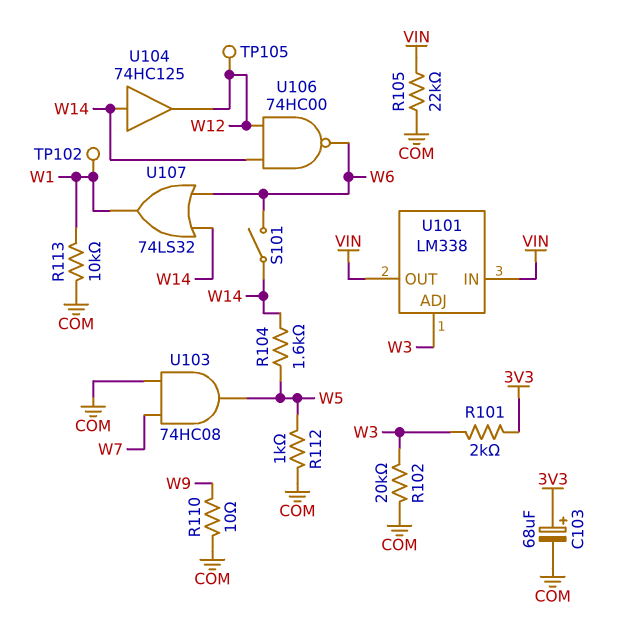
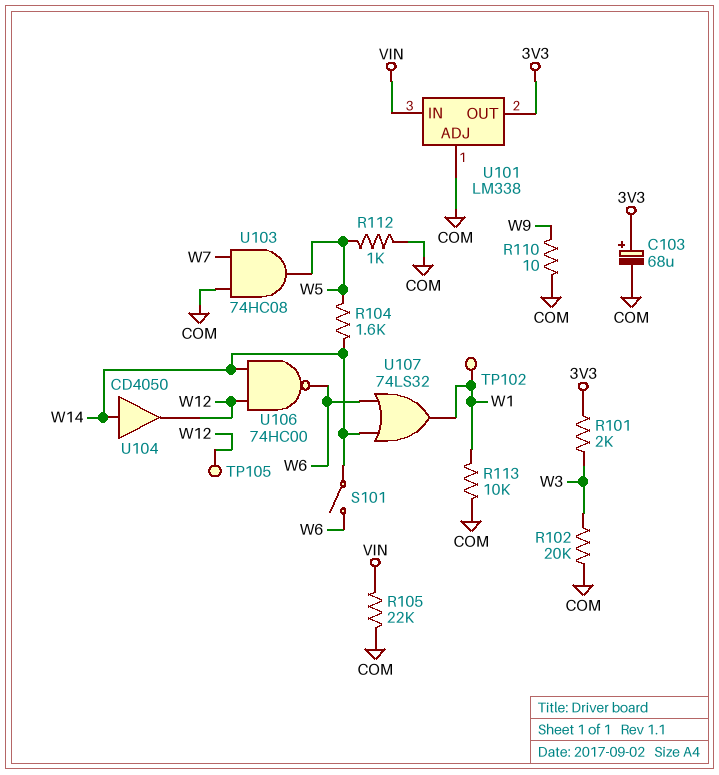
U101 pin ADJ: W3 -> COM
U101 pin OUT: VIN -> 3V3
U104: buffer 74HC125 (in W14, out W12) -> buffer CD4050 (in W14, out W12)

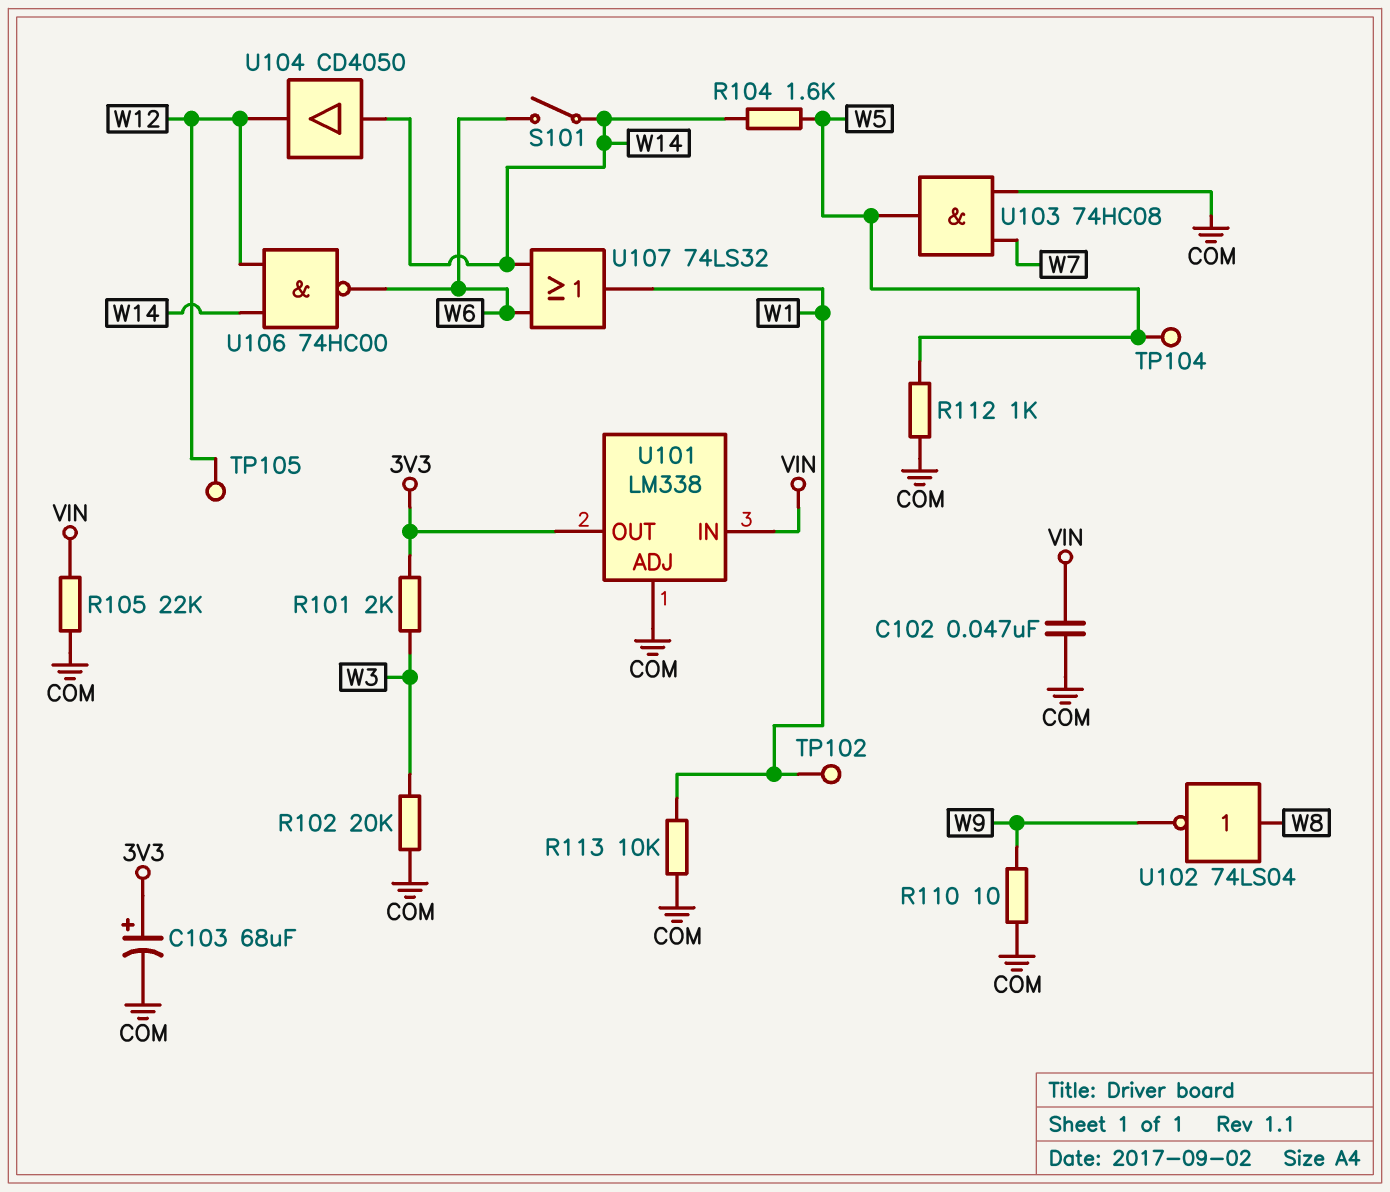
C102: none -> 47nF (COM, VIN)
TP104: none -> test point (W5)
U102: none -> NOT 74LS04 (in W8, out W9)

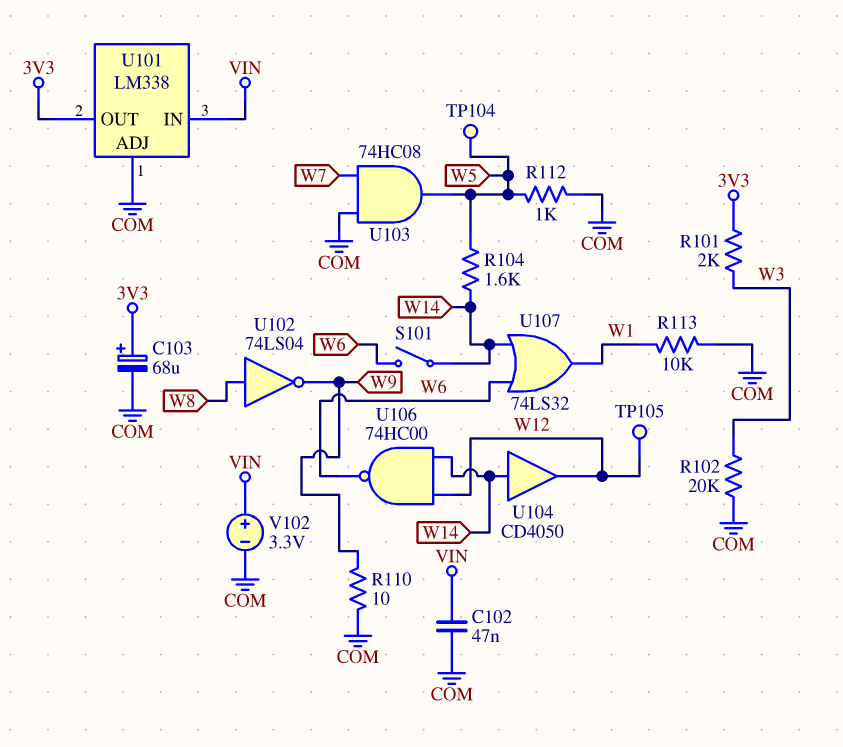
R105: 22k (COM, VIN) -> none
TP102: test point (W1) -> none
V102: none -> 3.3V (plus VIN, minus COM)

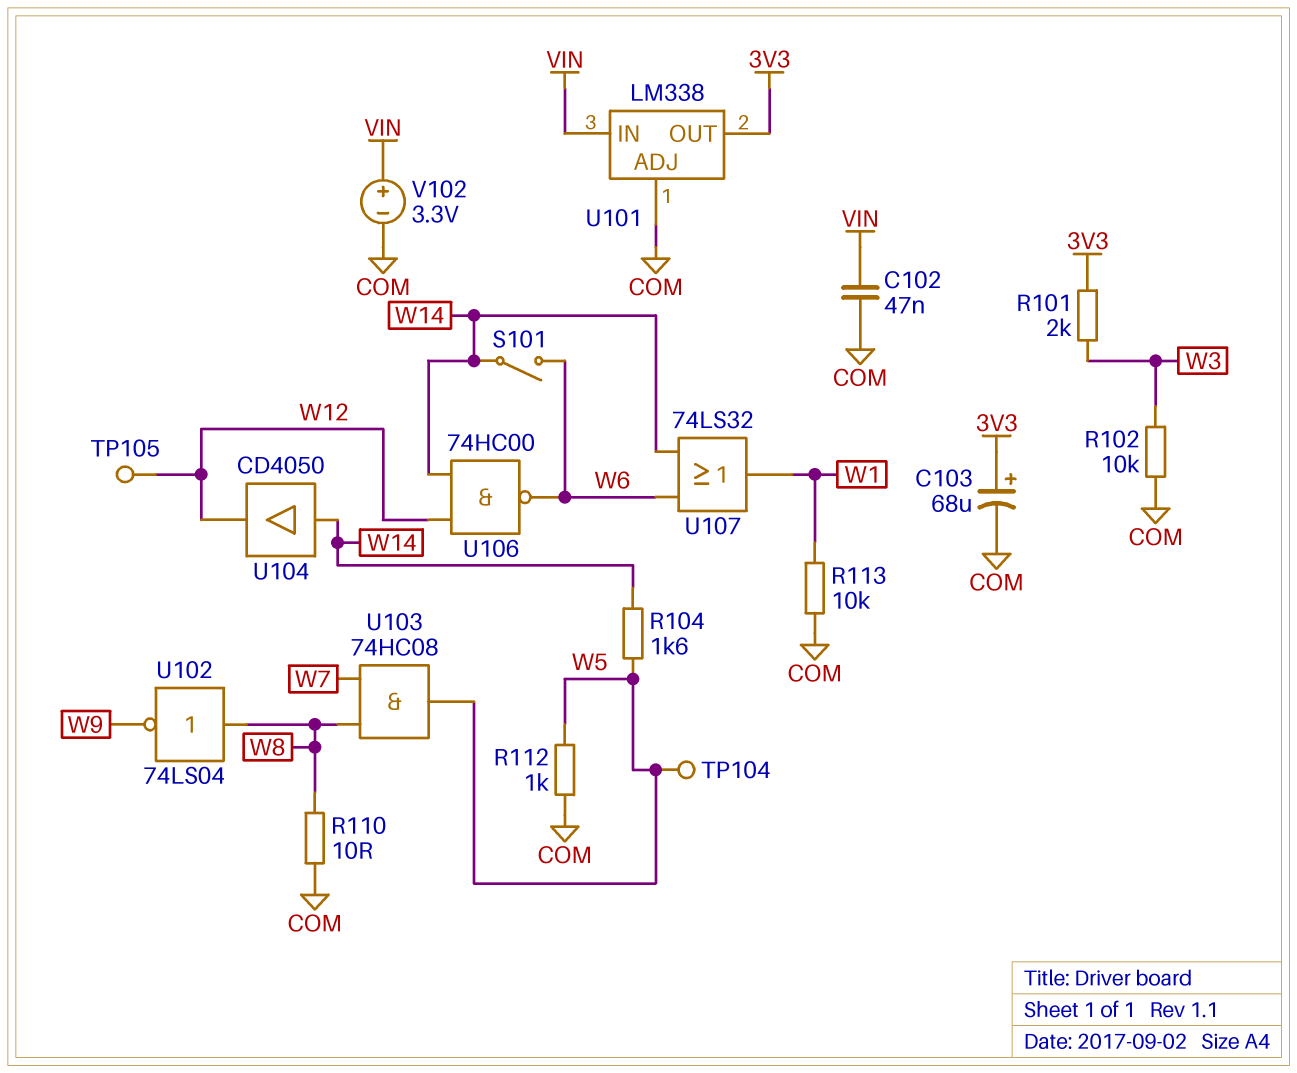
R102: 20k (COM, W3) -> 10k (COM, W3)
R110: 10 (COM, W9) -> 10 (COM, W8)
U103: AND 74HC08 (in COM, in W7, out W5) -> AND 74HC08 (in W7, in W8, out W5)

